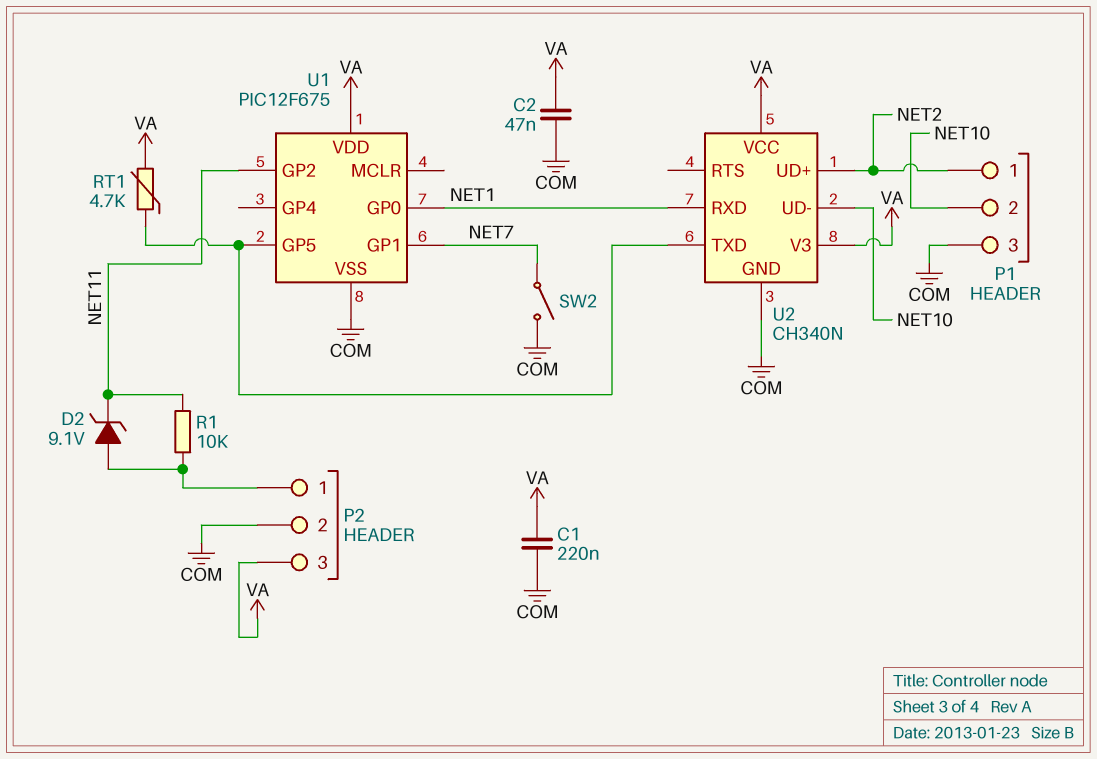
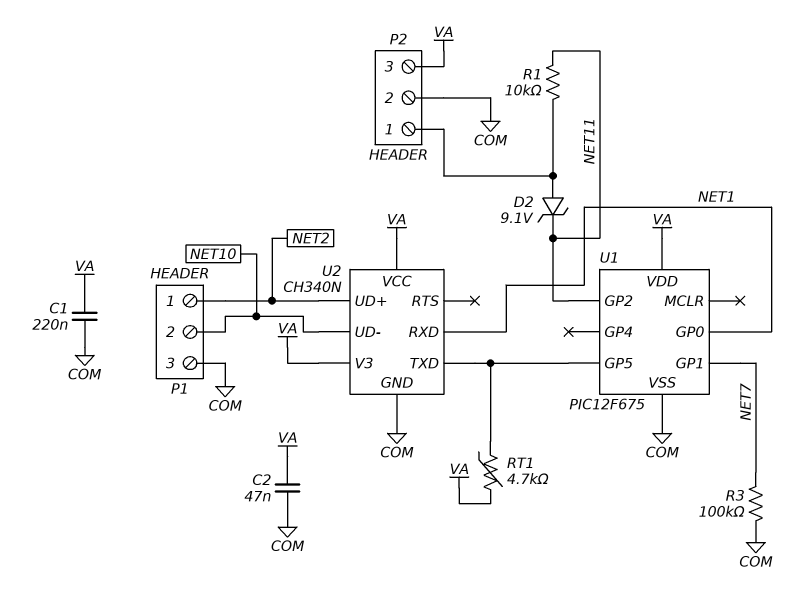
R3: none -> 100k (COM, NET7)
SW2: switch (COM, NET7) -> none

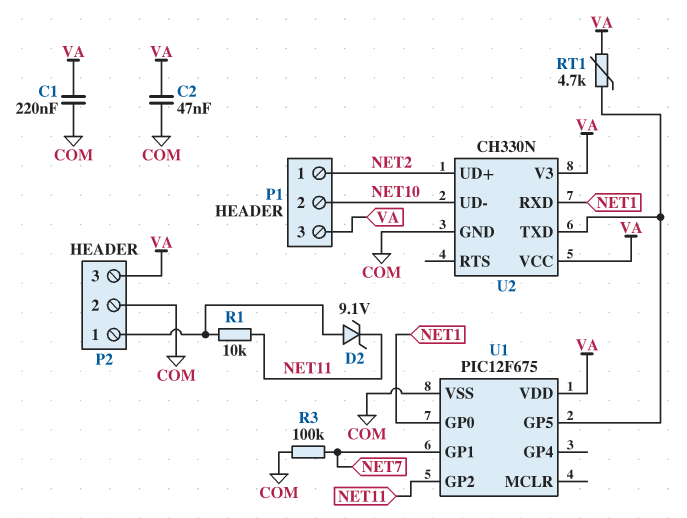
P1 pin 3: COM -> VA
U2: CH340N -> CH330N

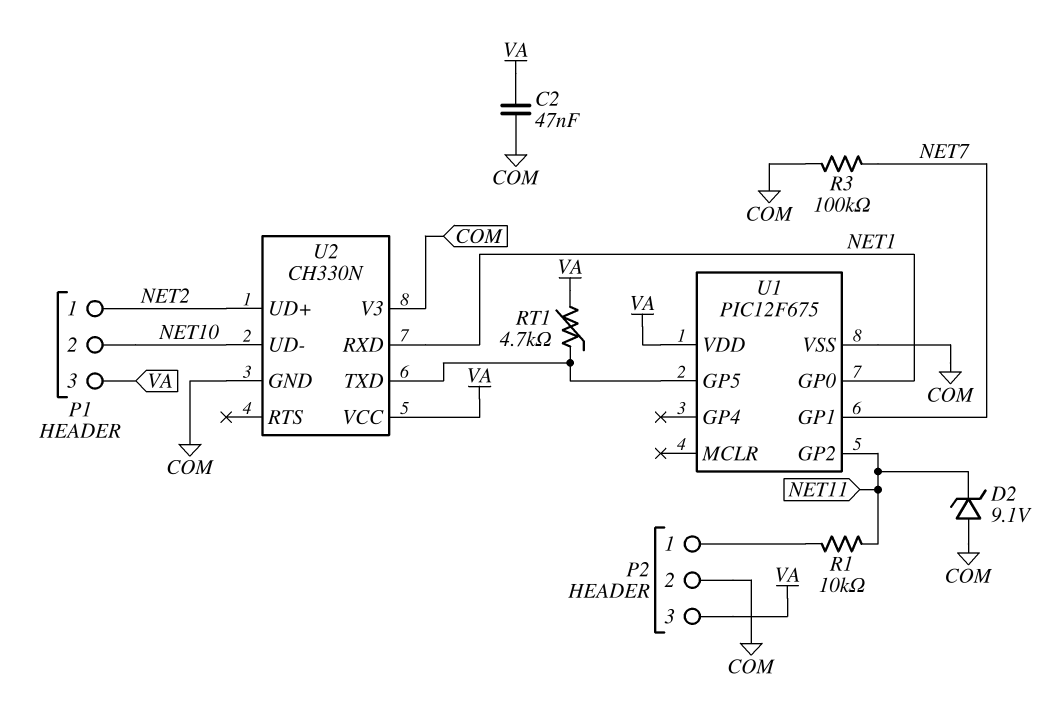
C1: 220nF (COM, VA) -> none
D2: zener 9.1V (A P2/1, K NET11) -> zener 9.1V (A COM, K NET11)
U2 pin V3: VA -> COM

